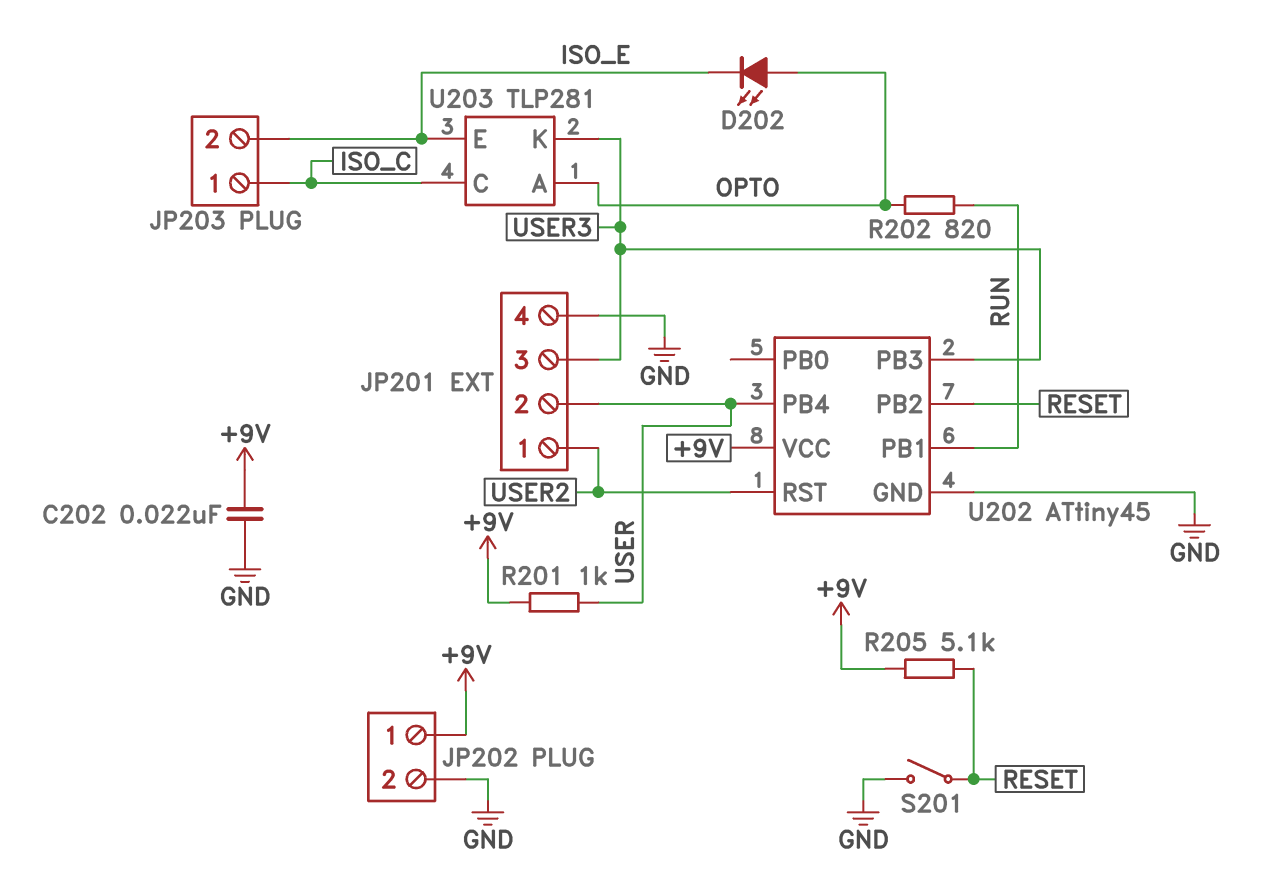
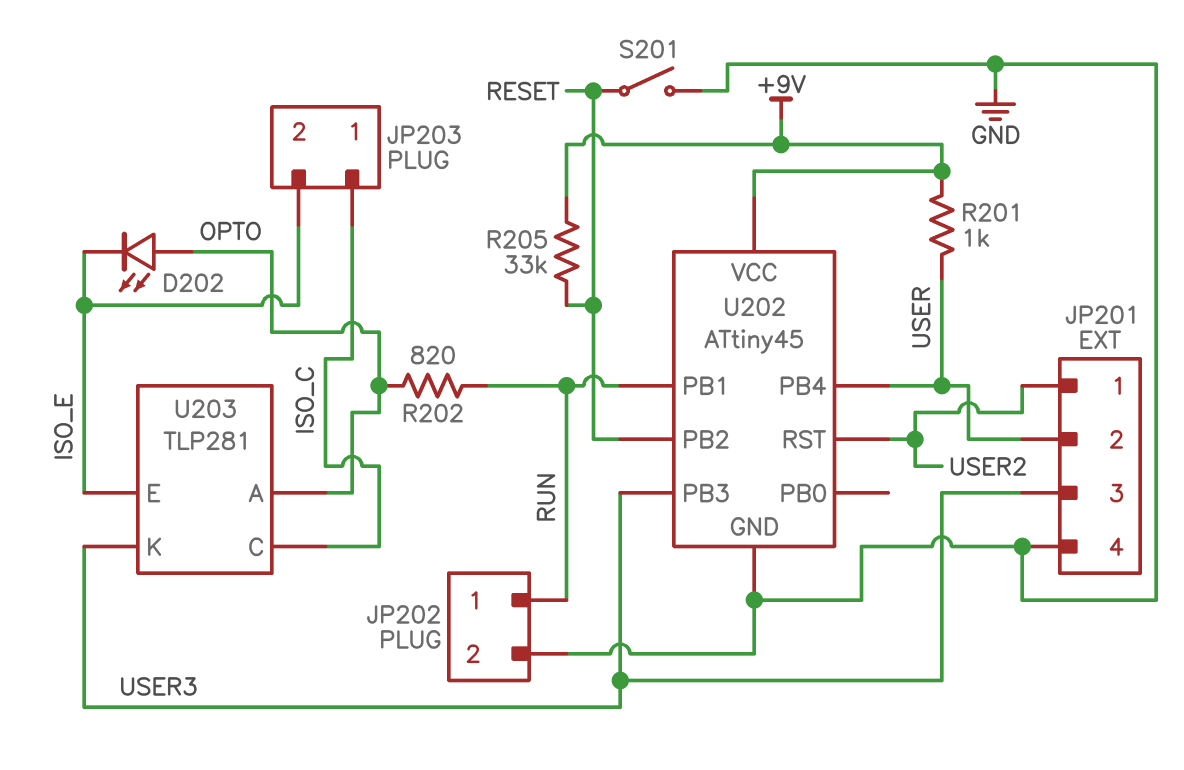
C202: 22nF (+9V, GND) -> none
JP202 pin 1: +9V -> RUN
R205: 5.1k (+9V, RESET) -> 33k (+9V, RESET)

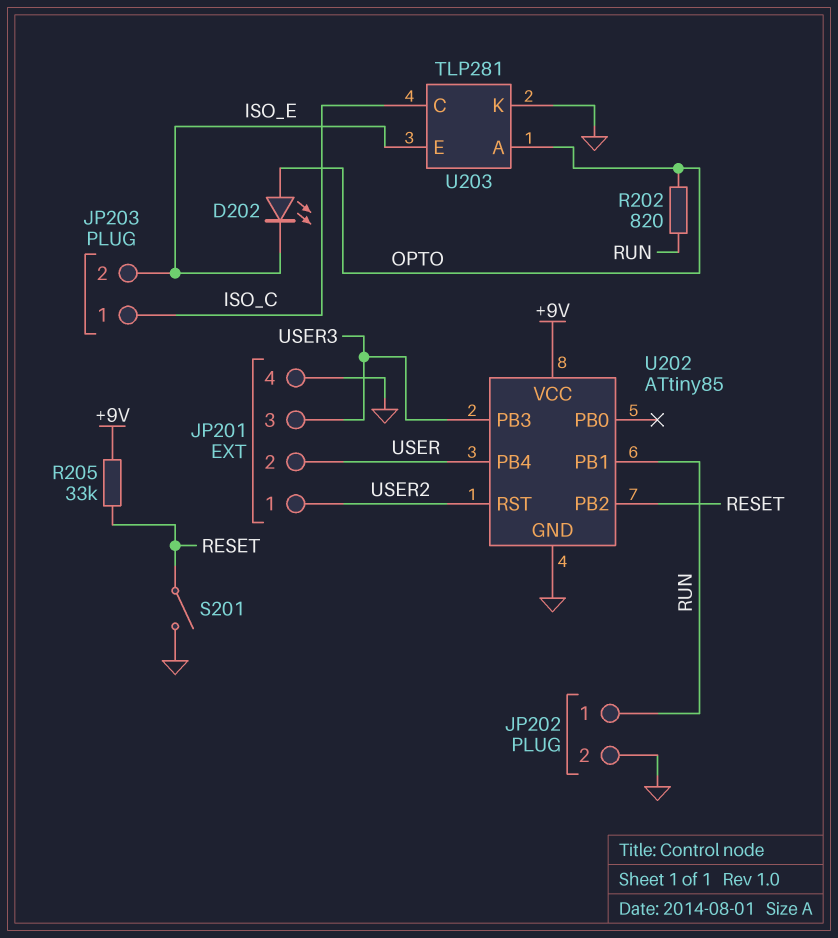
R201: 1k (+9V, USER) -> none
U202: ATtiny45 -> ATtiny85
U203 pin K: USER3 -> GND

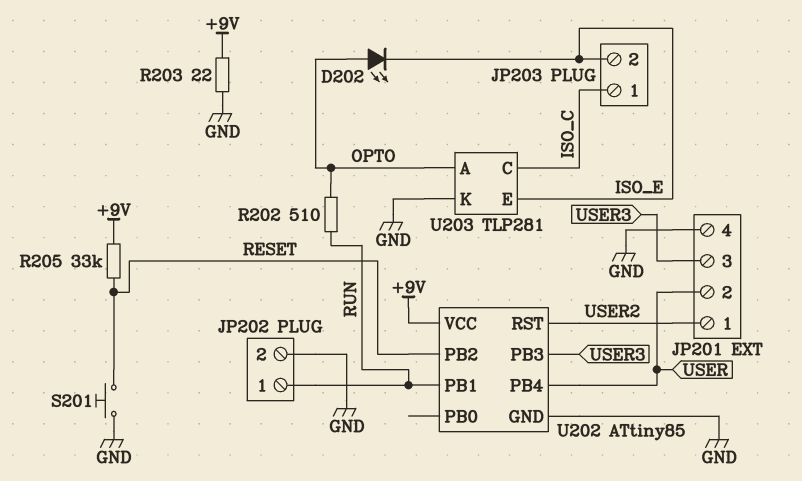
R202: 820 (OPTO, RUN) -> 510 (OPTO, RUN)
R203: none -> 22 (+9V, GND)
S201: switch (GND, RESET) -> button (GND, RESET)

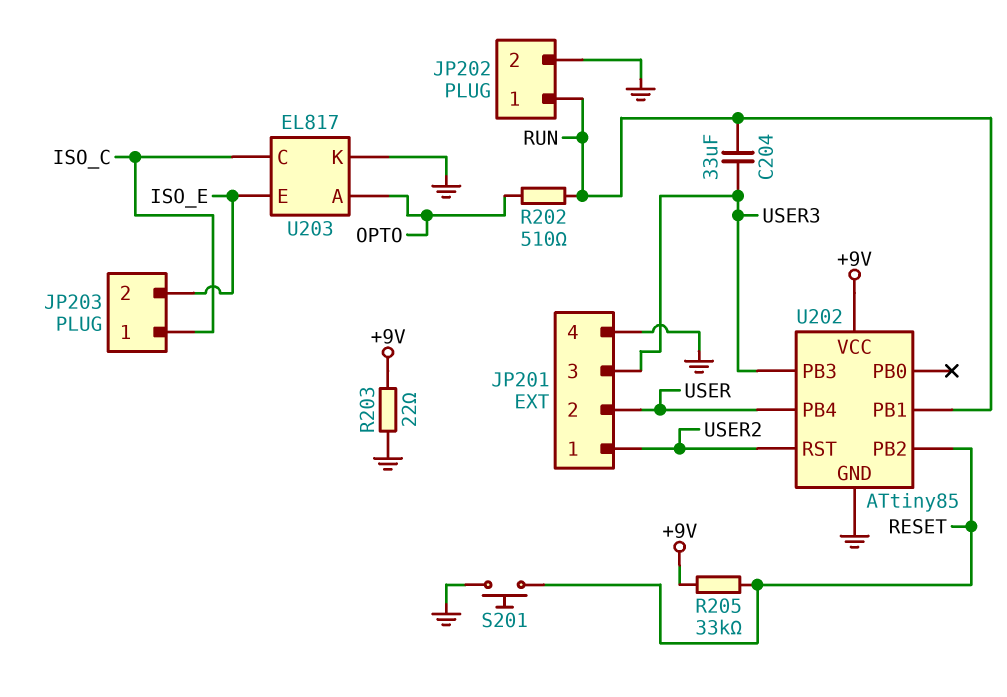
C204: none -> 33uF (RUN, USER3)
D202: LED (A OPTO, K ISO_E) -> none
U203: TLP281 -> EL817

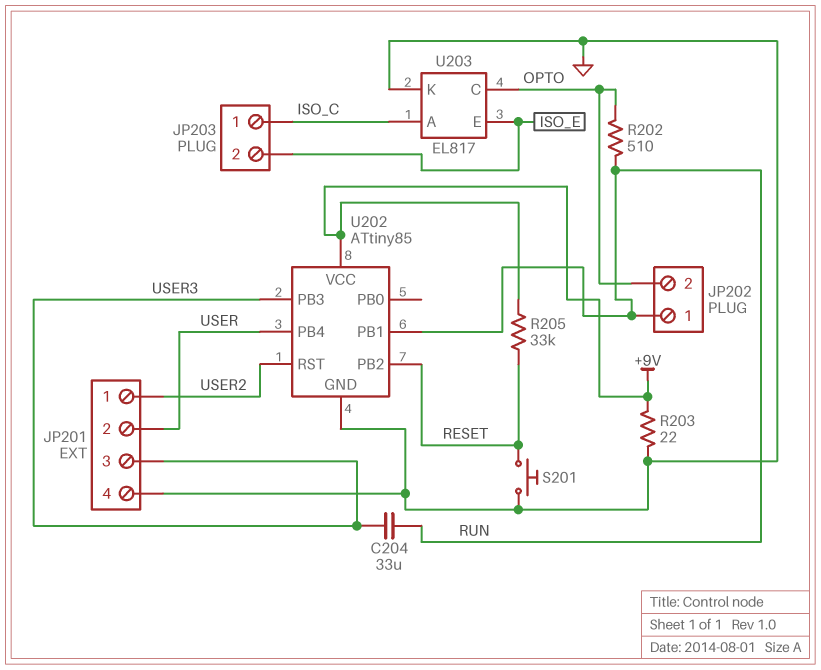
JP202 pin 2: GND -> OPTO
U203 pin A: OPTO -> ISO_C
U203 pin C: ISO_C -> OPTO

